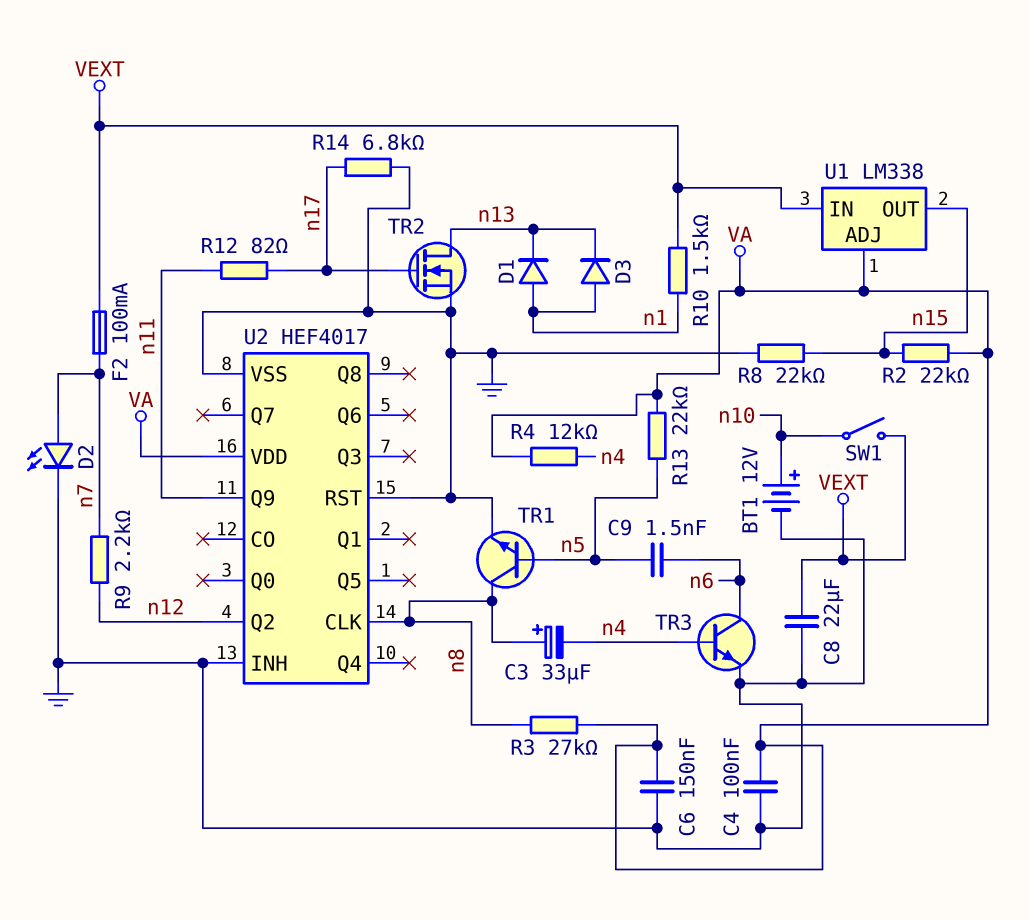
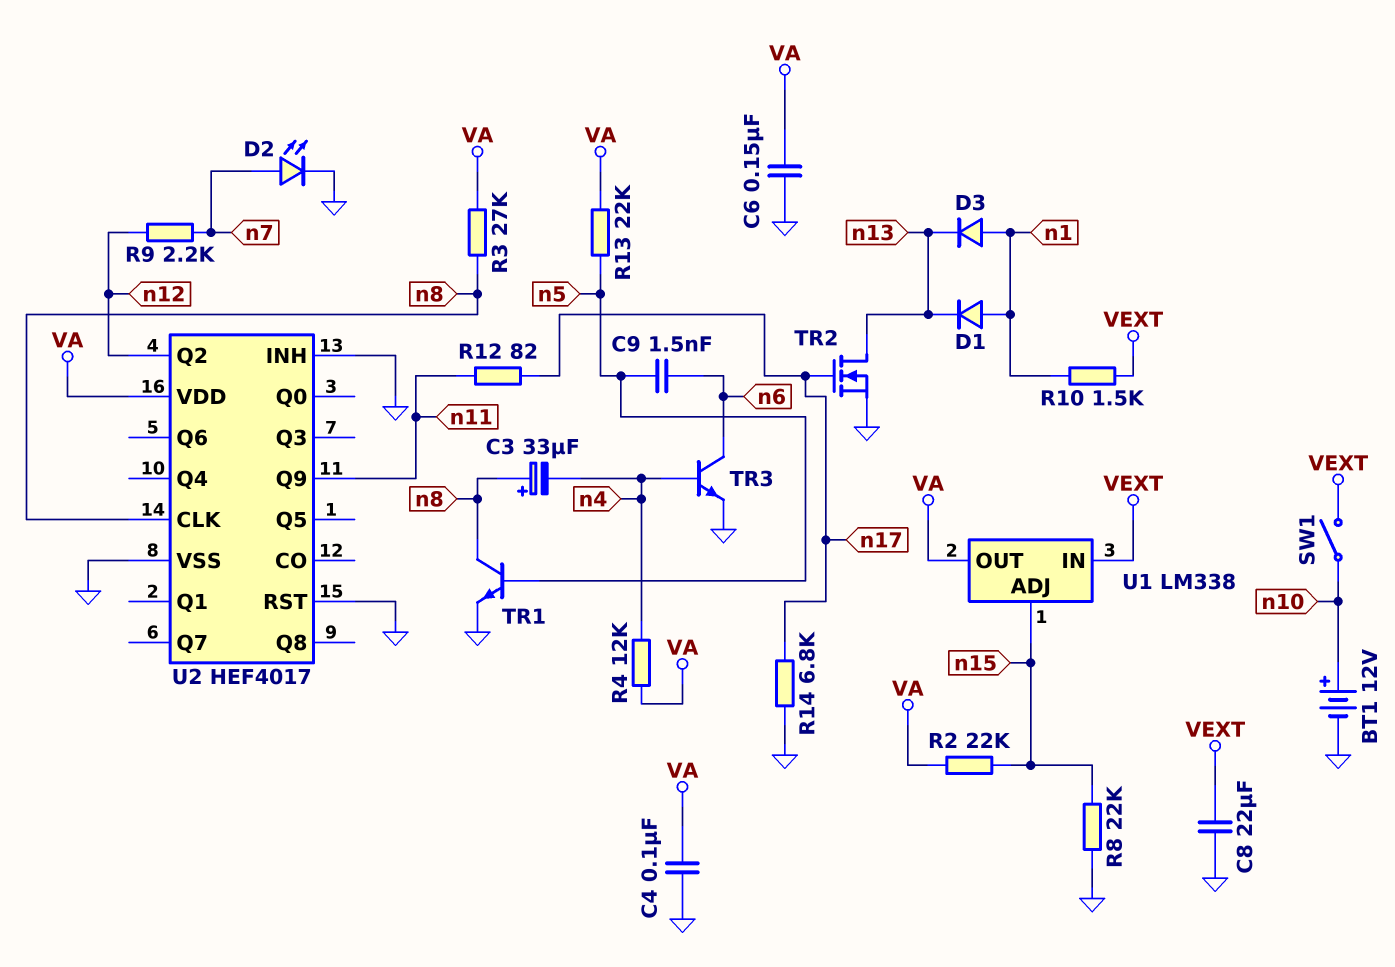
F2: 100mA (VEXT, n7) -> none
U1 pin ADJ: VA -> n15
U1 pin OUT: n15 -> VA

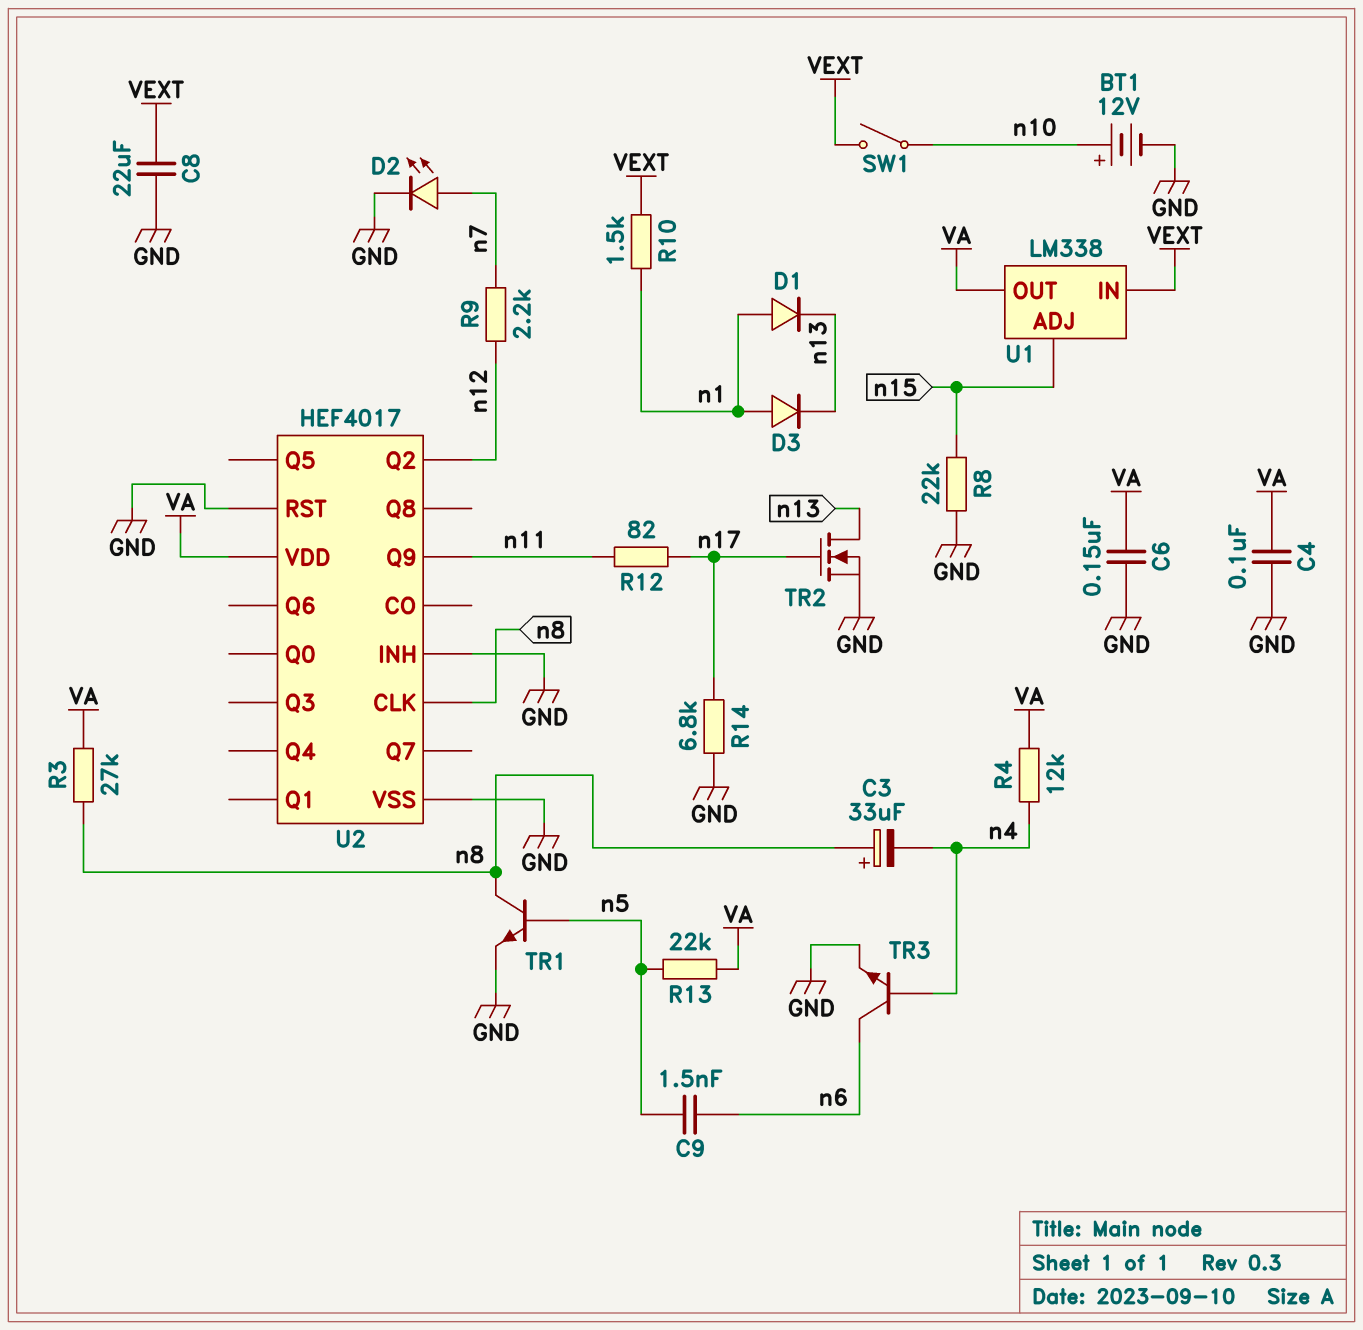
R2: 22k (VA, n15) -> none

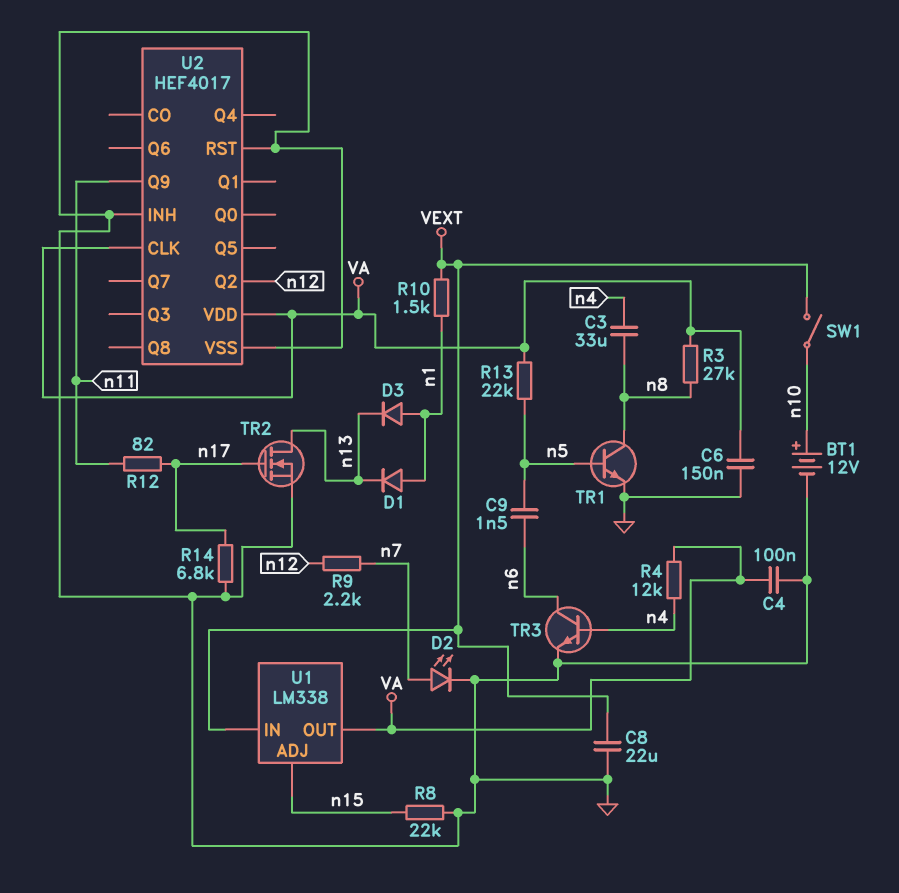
C3: 33uF (plus n8, minus n4) -> 33uF (n4, n8)
U2 pin CLK: n8 -> VA

